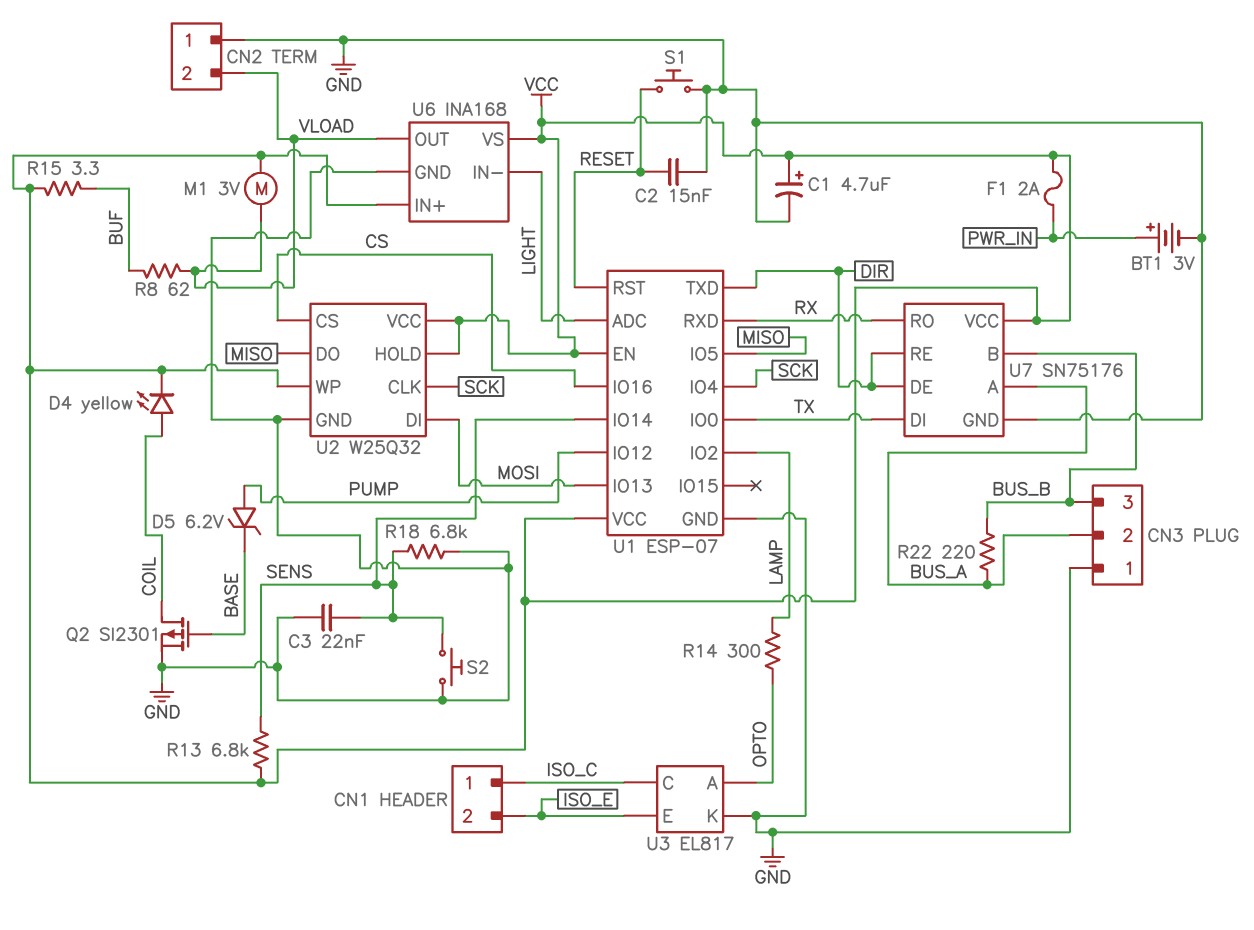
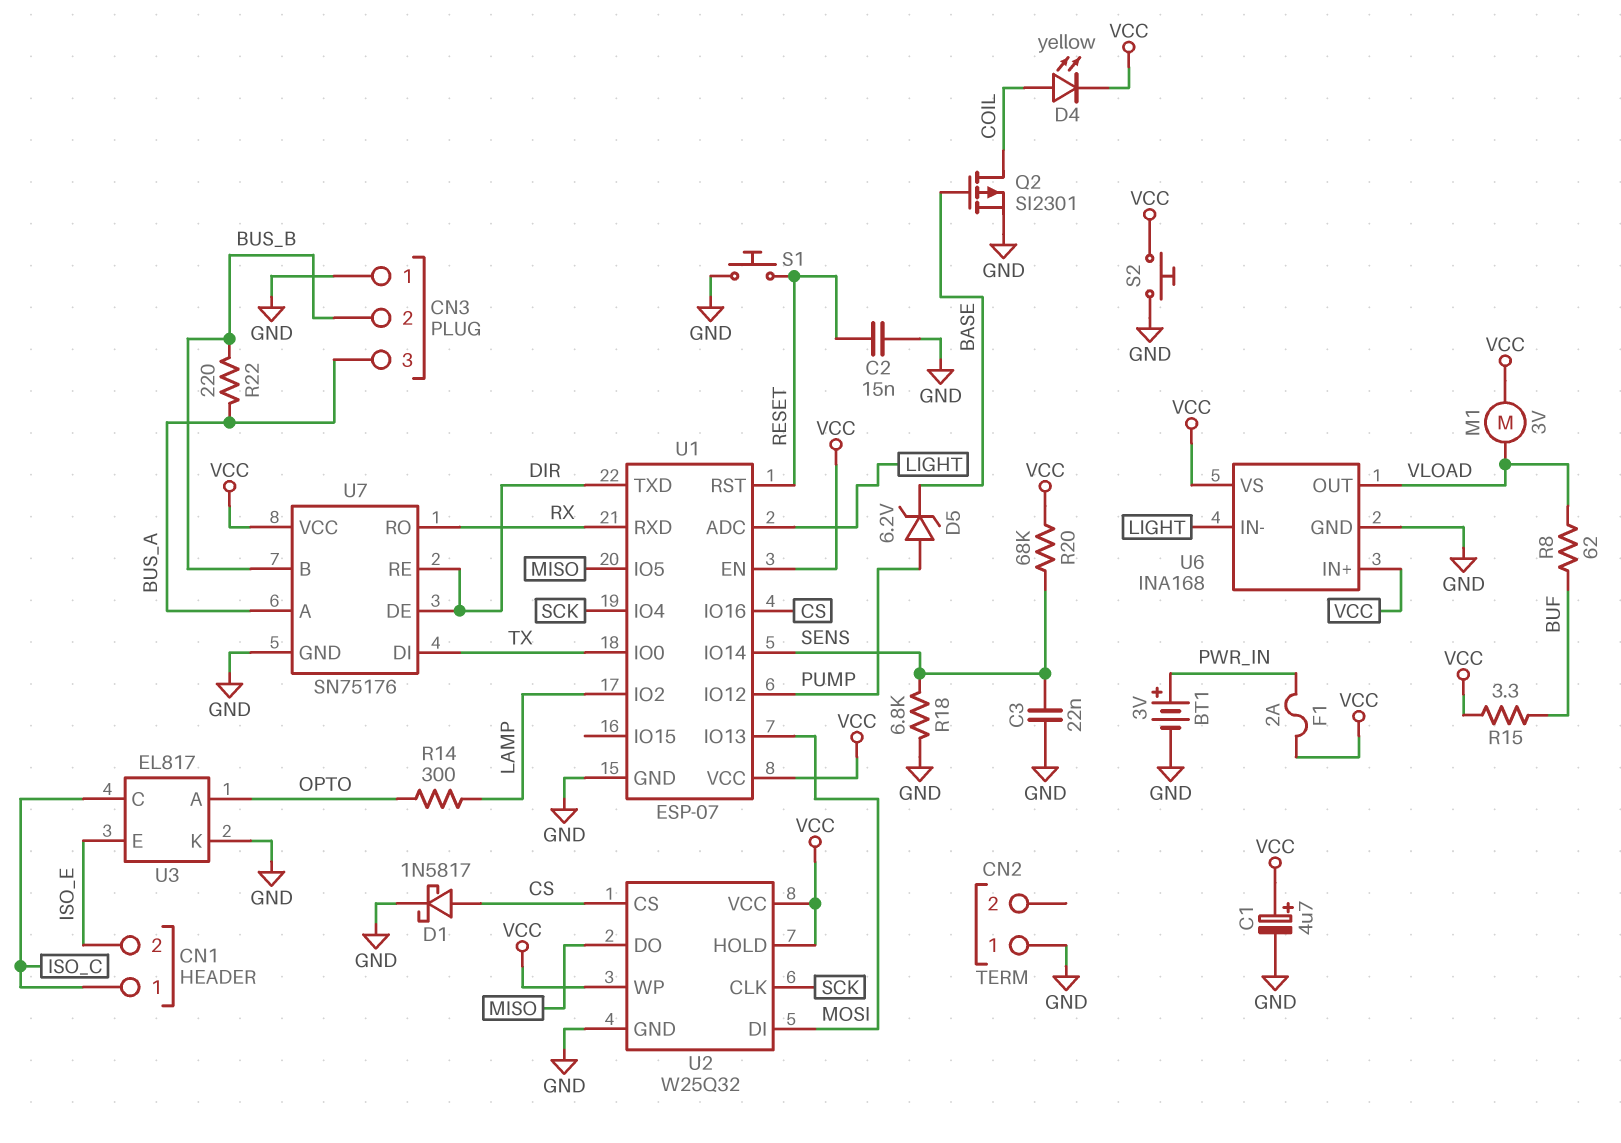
CN2 pin 2: VLOAD -> none
CN3 pin 2: BUS_A -> BUS_B
CN3 pin 3: BUS_B -> BUS_A
D1: none -> schottky 1N5817 (A CS, K GND)
R13: 6.8k (SENS, VCC) -> none
R20: none -> 68k (SENS, VCC)
S2: button (GND, SENS) -> button (GND, VCC)

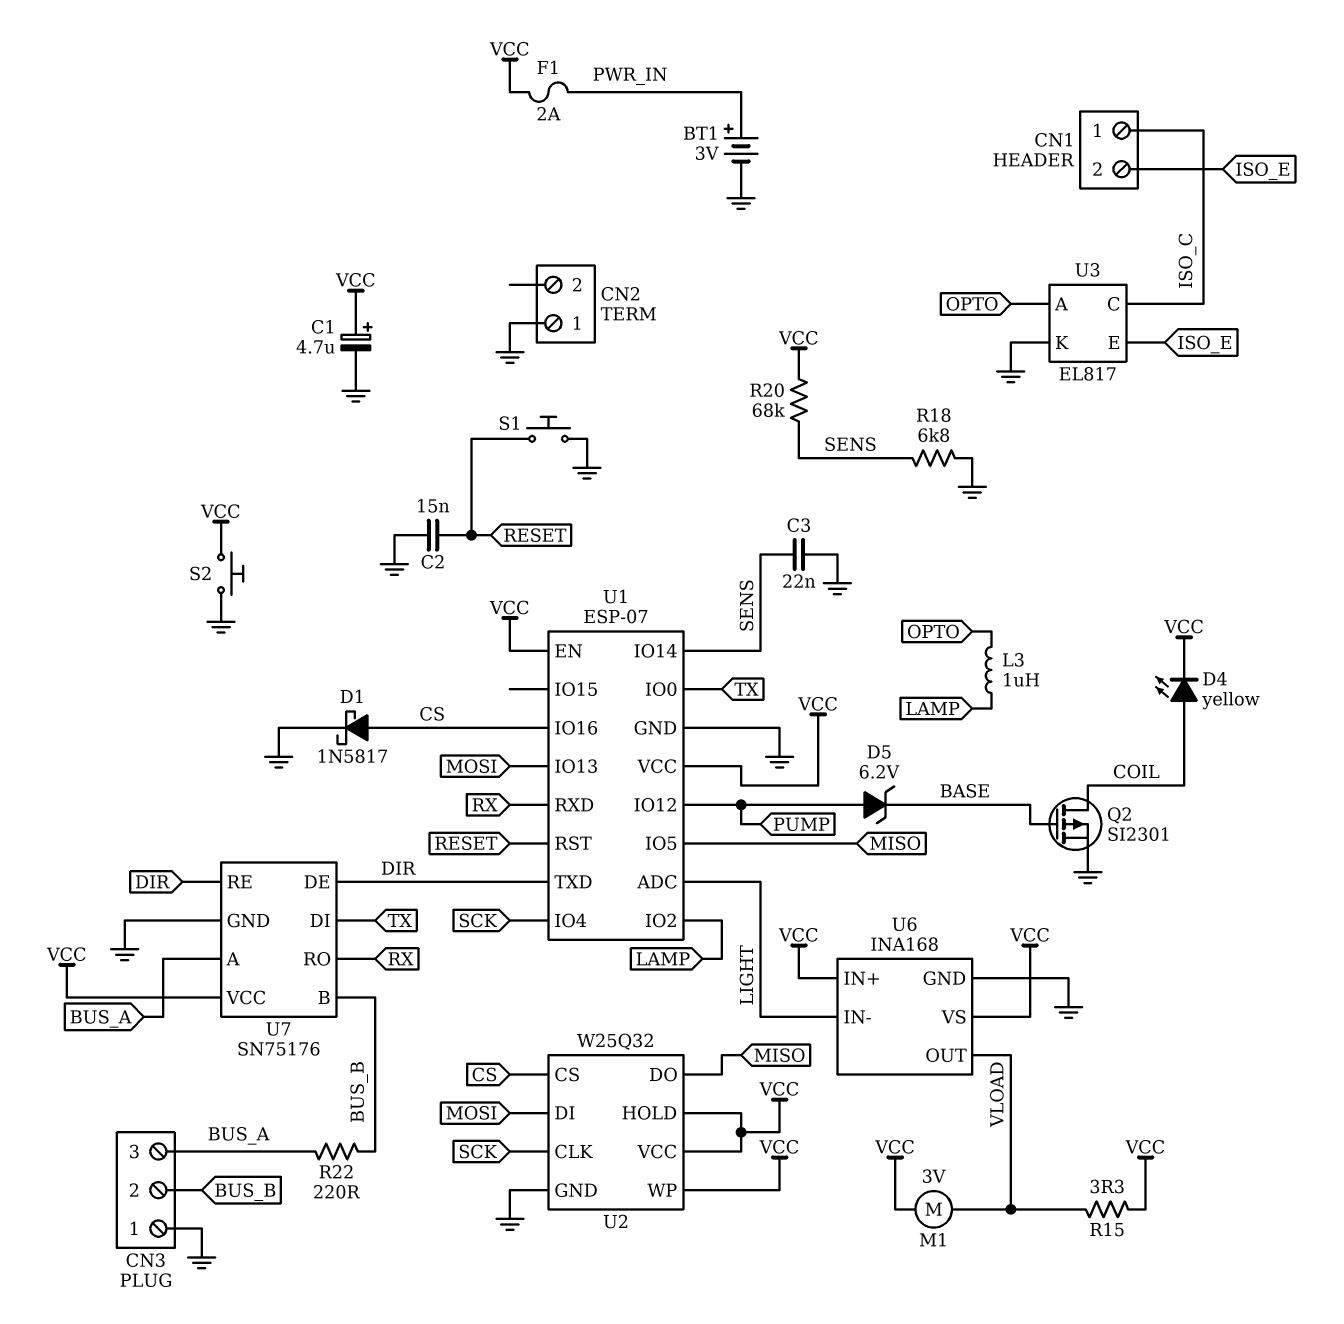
L3: none -> 1uH (LAMP, OPTO)
R8: 62 (BUF, VLOAD) -> none
R14: 300 (LAMP, OPTO) -> none
R15: 3.3 (BUF, VCC) -> 3.3 (VCC, VLOAD)

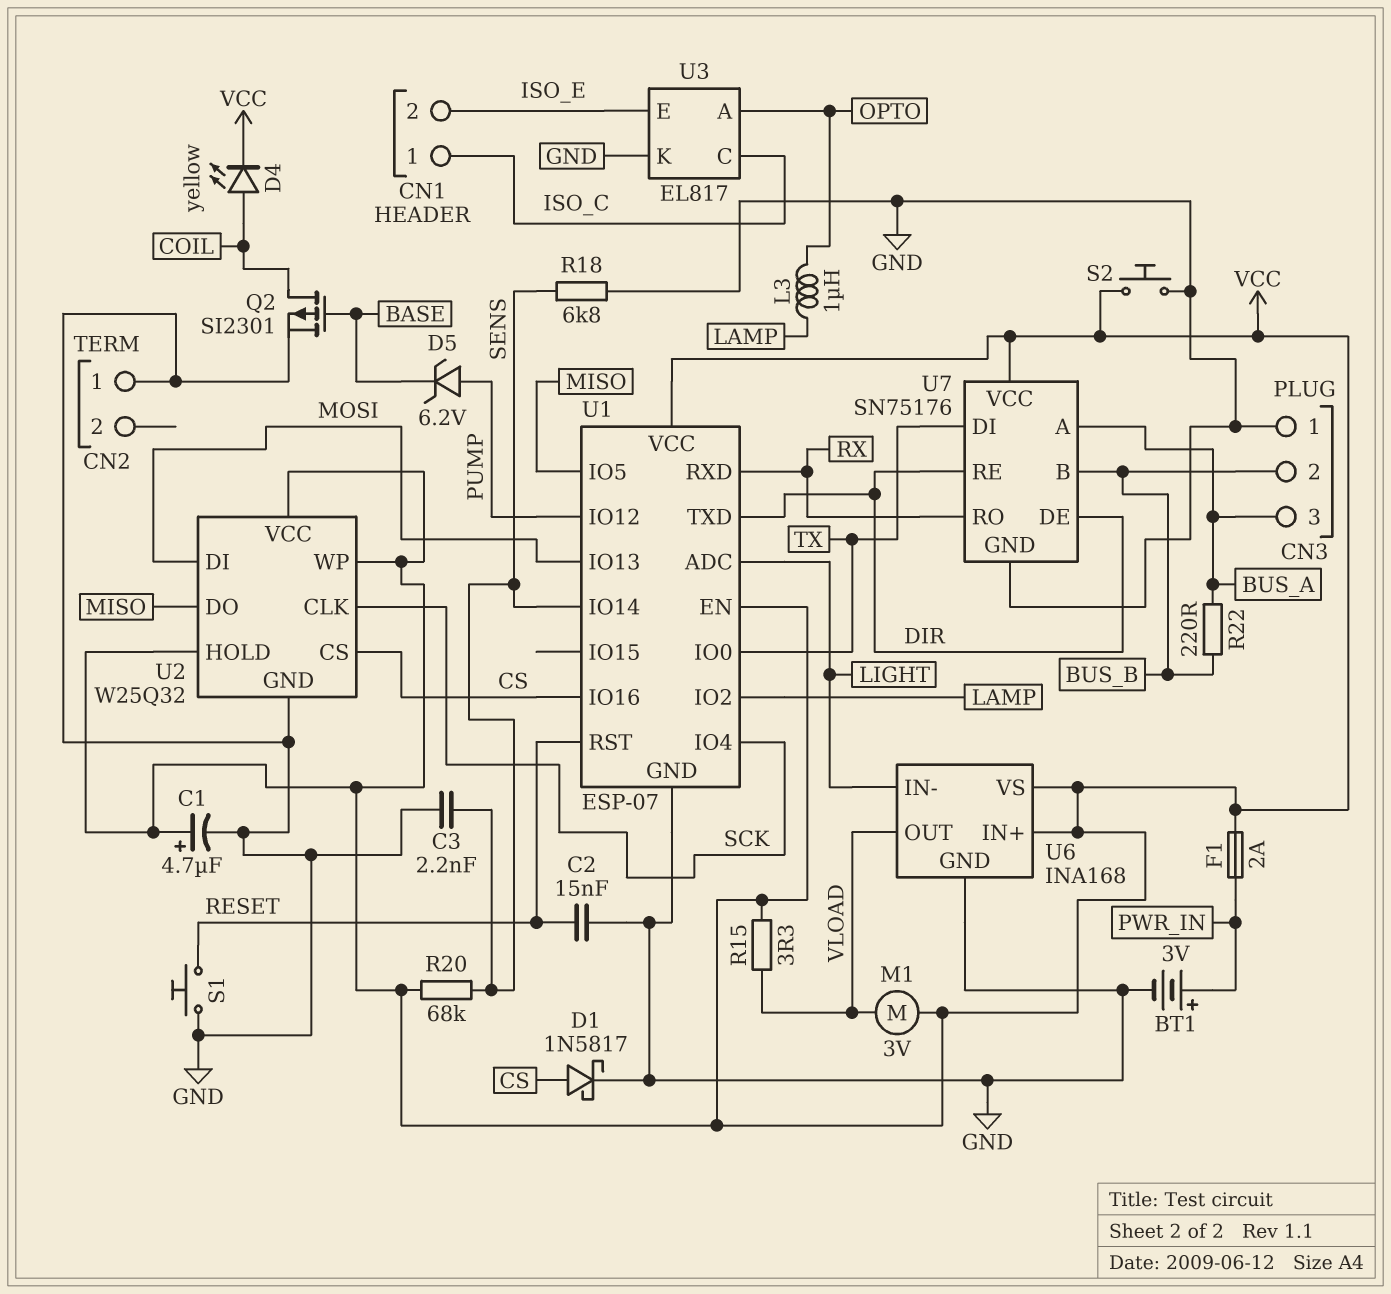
C3: 22nF (GND, SENS) -> 2.2nF (GND, SENS)

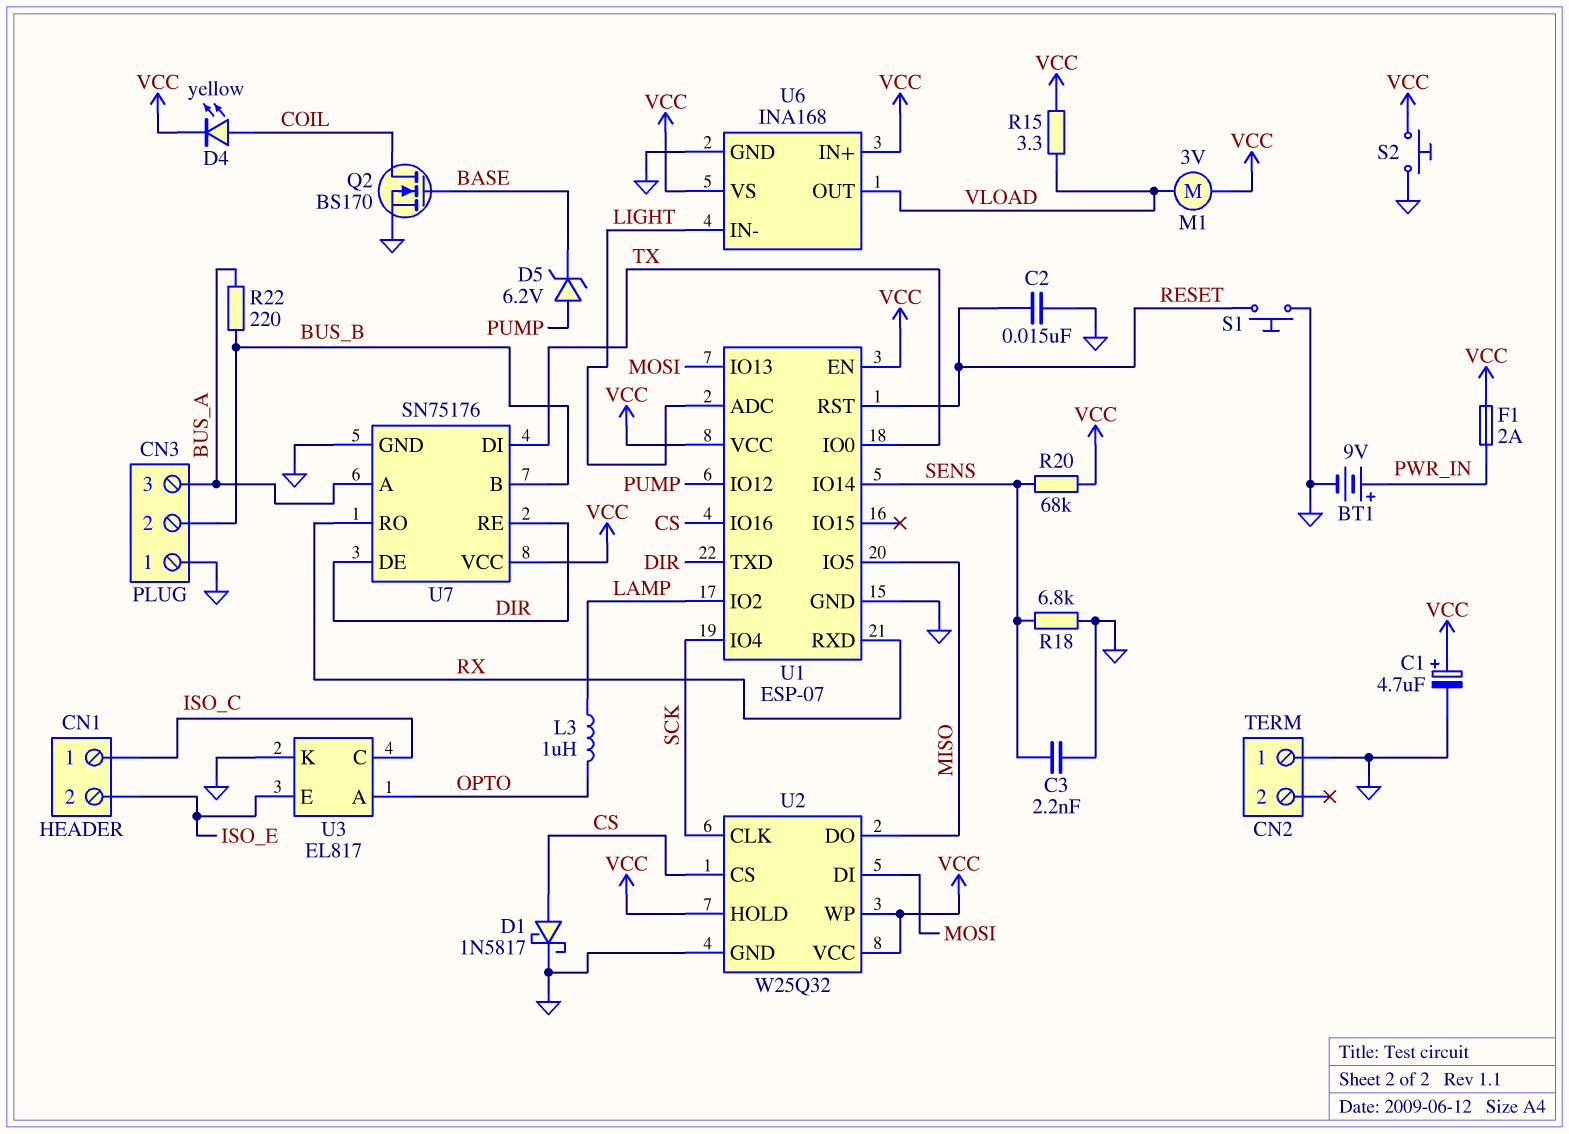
BT1: 3V (plus PWR_IN, minus GND) -> 9V (plus PWR_IN, minus GND)
Q2: PMOS SI2301 (G BASE, D COIL, S GND) -> NMOS BS170 (G BASE, D COIL, S GND)

